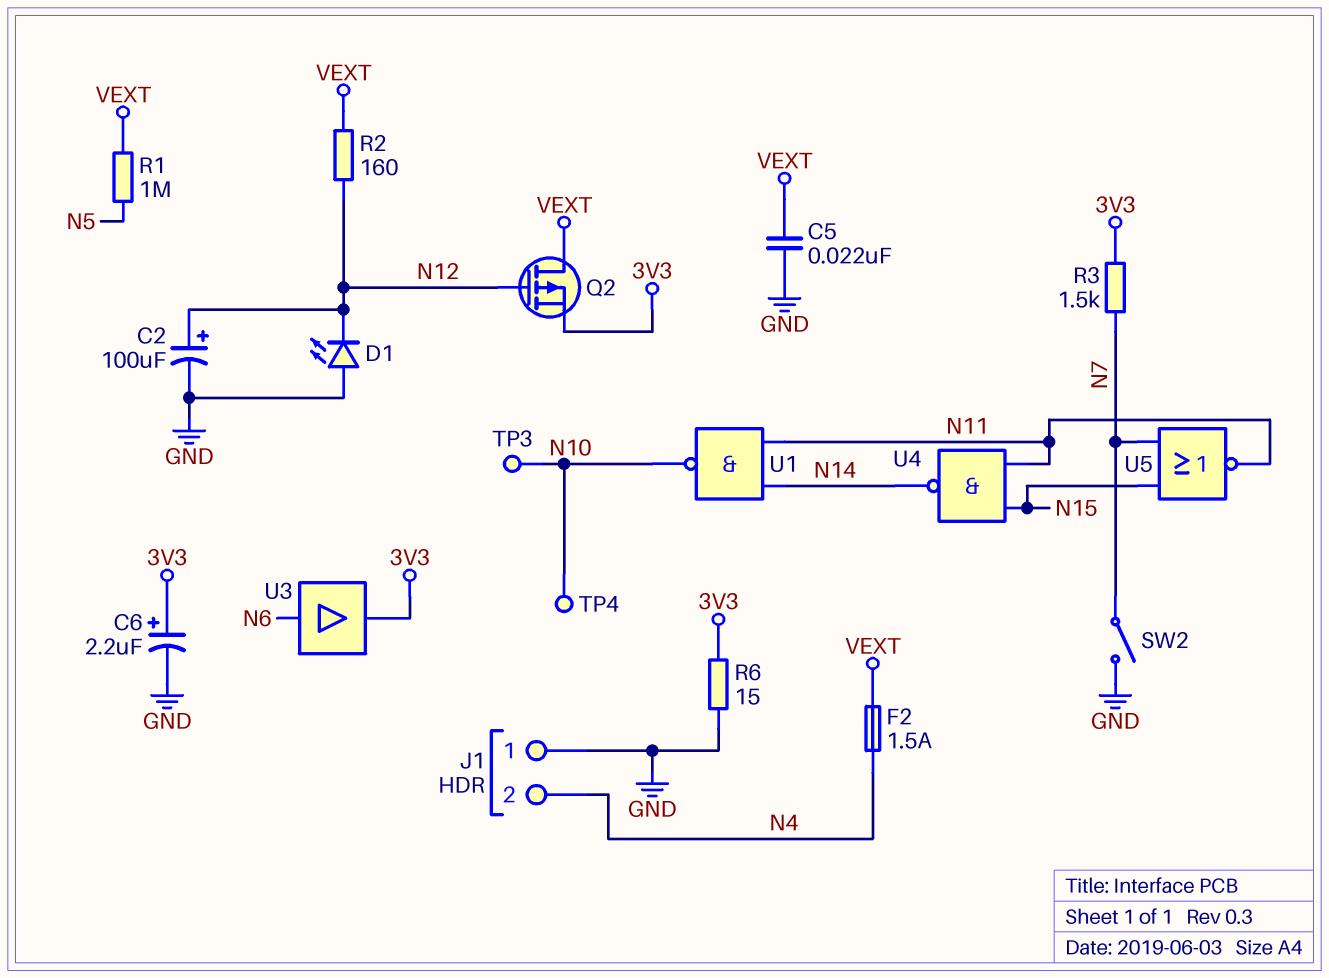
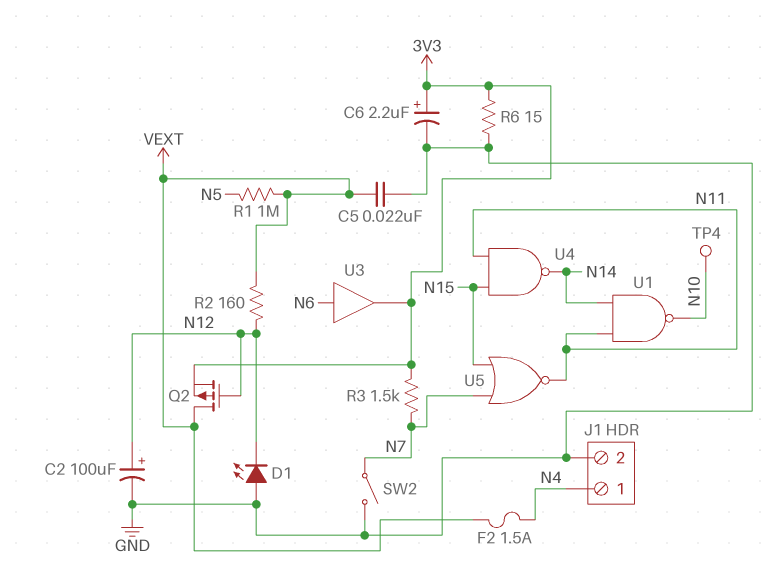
J1 pin 1: GND -> N4
J1 pin 2: N4 -> GND
TP3: test point (N10) -> none

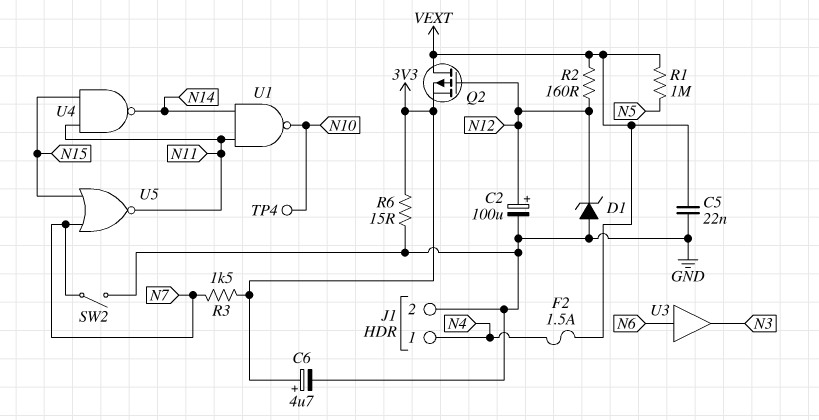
C6: 2.2uF (plus 3V3, minus GND) -> 4.7uF (plus 3V3, minus GND)
D1: LED (A GND, K N12) -> zener (A GND, K N12)
U3: buffer (in N6, out 3V3) -> buffer (in N6, out N3)

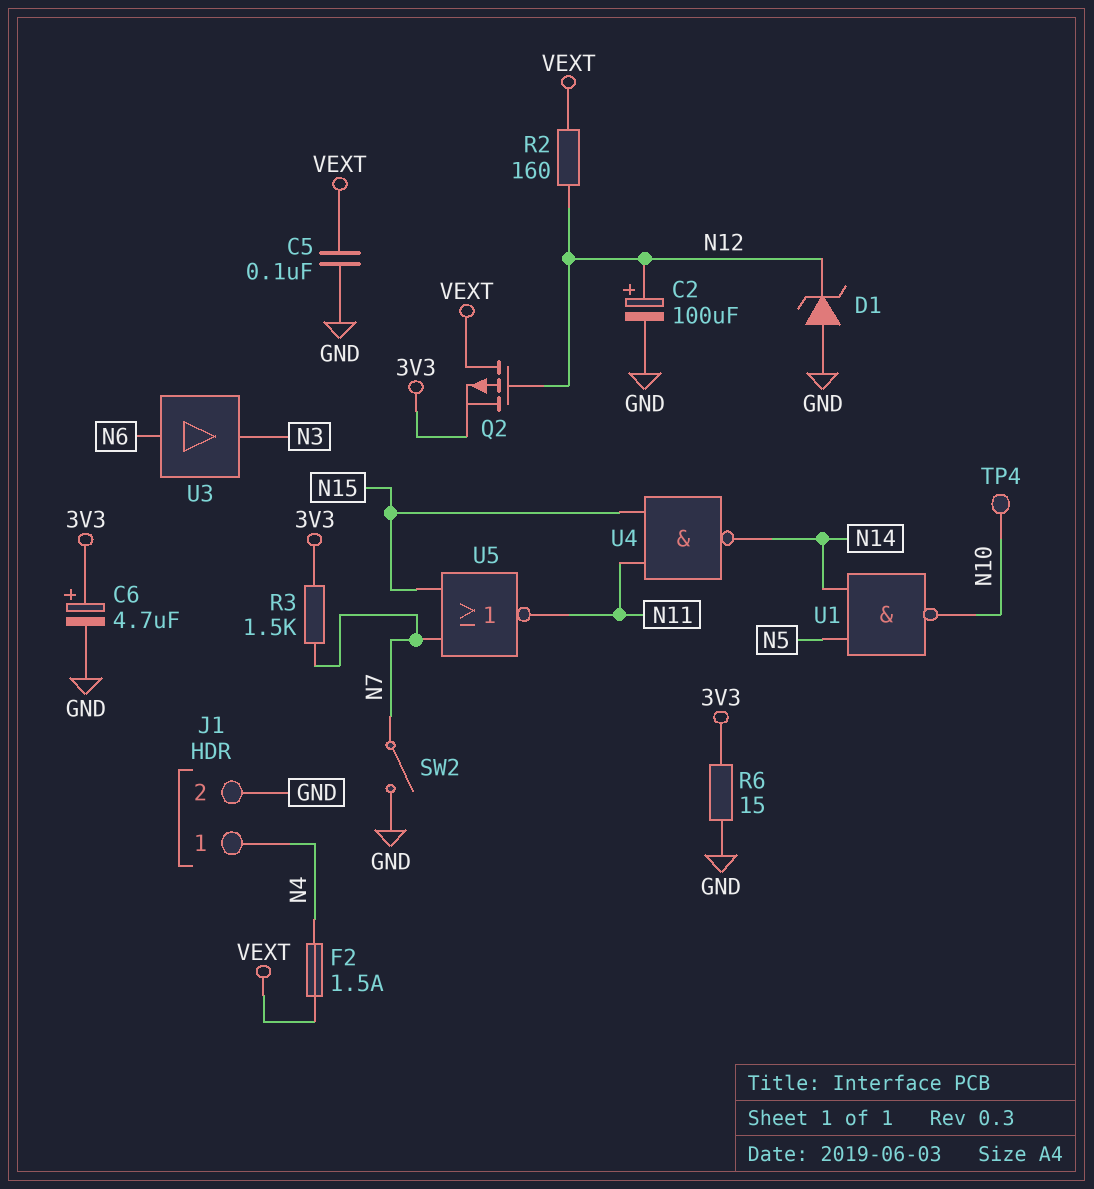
C5: 22nF (GND, VEXT) -> 100nF (GND, VEXT)
R1: 1M (N5, VEXT) -> none
U1: NAND (in N11, in N14, out N10) -> NAND (in N5, in N14, out N10)

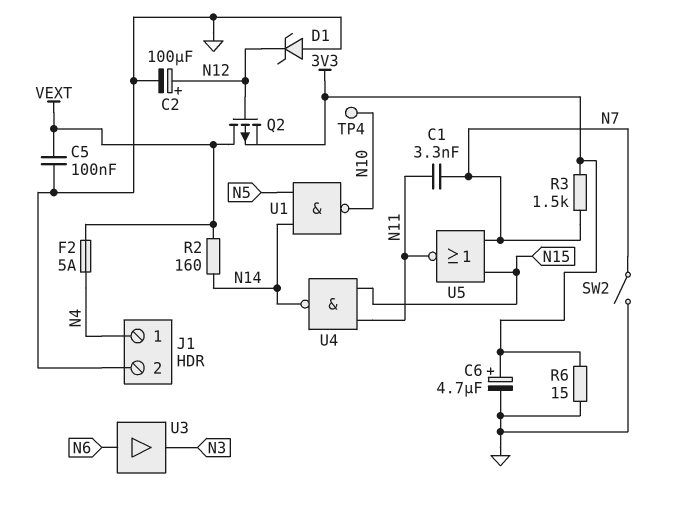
C1: none -> 3.3nF (N7, N11)
F2: 1.5A (N4, VEXT) -> 5A (N4, VEXT)
R2: 160 (N12, VEXT) -> 160 (N14, VEXT)

